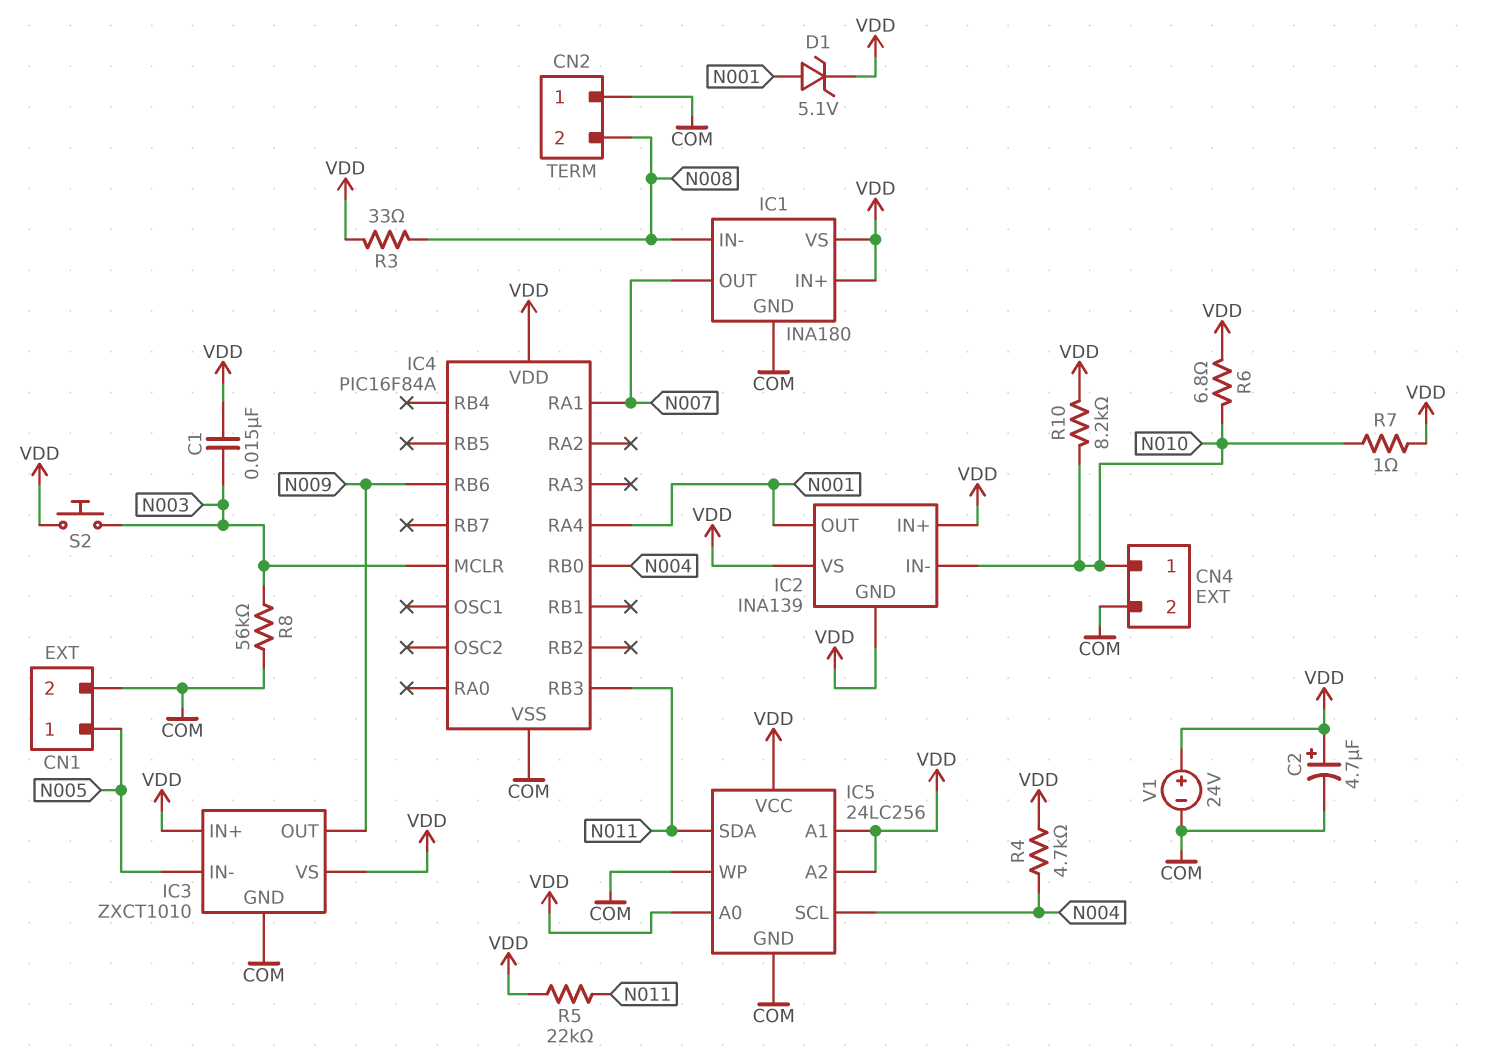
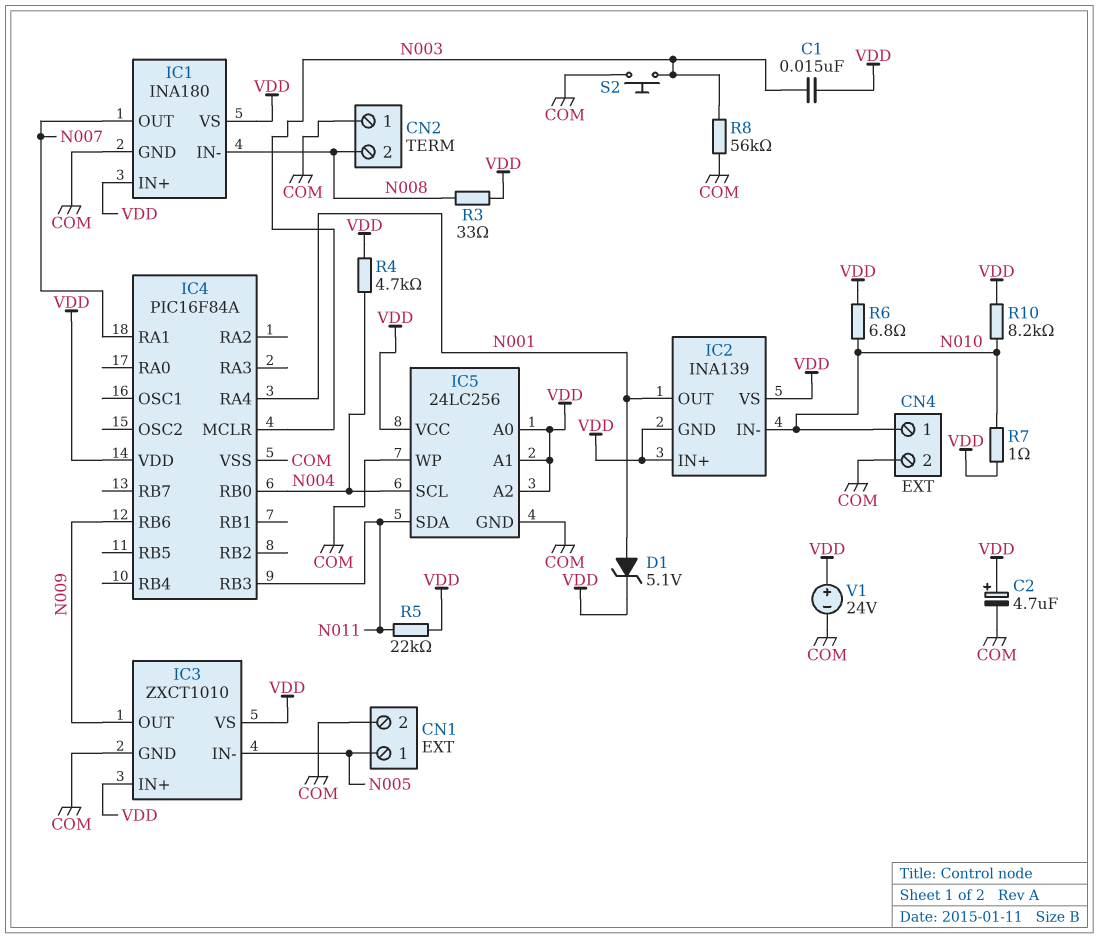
S2: button (N003, VDD) -> button (COM, N003)

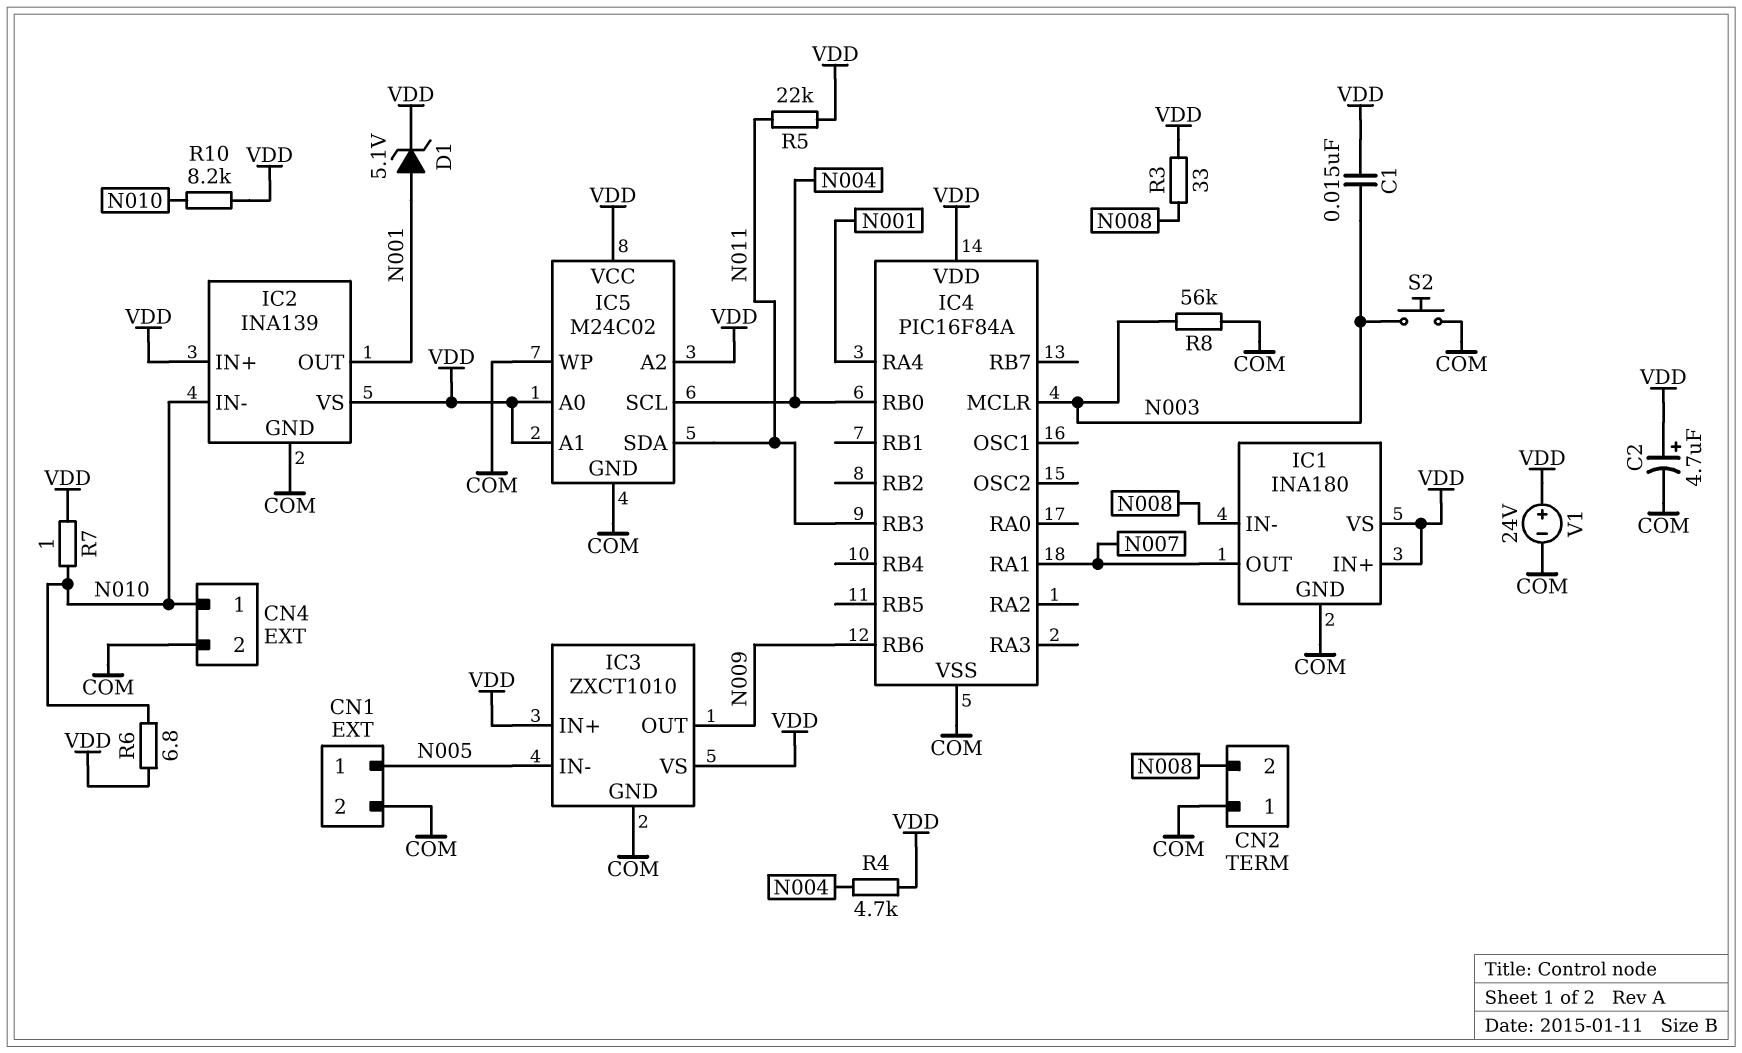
IC2 pin GND: VDD -> COM
IC5: 24LC256 -> M24C02

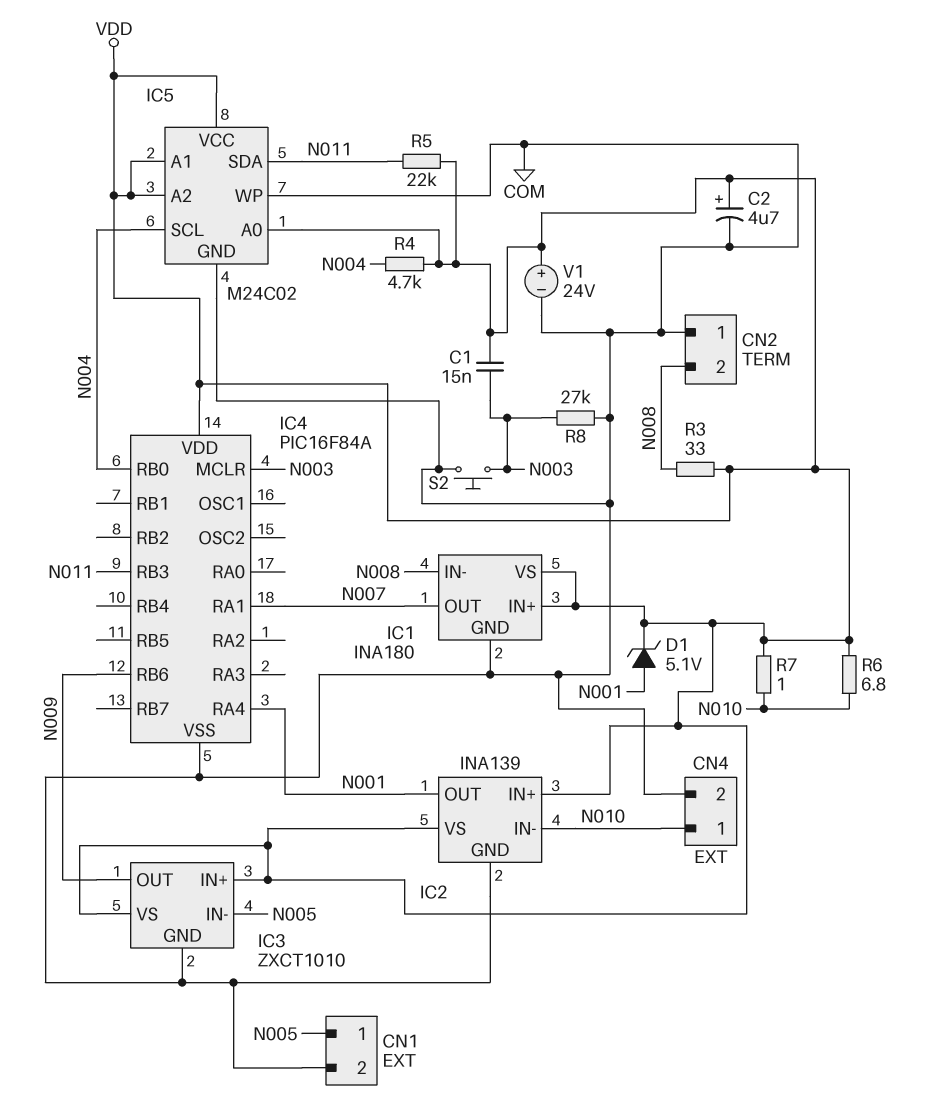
R8: 56k (COM, N003) -> 27k (COM, N003)
R10: 8.2k (N010, VDD) -> none

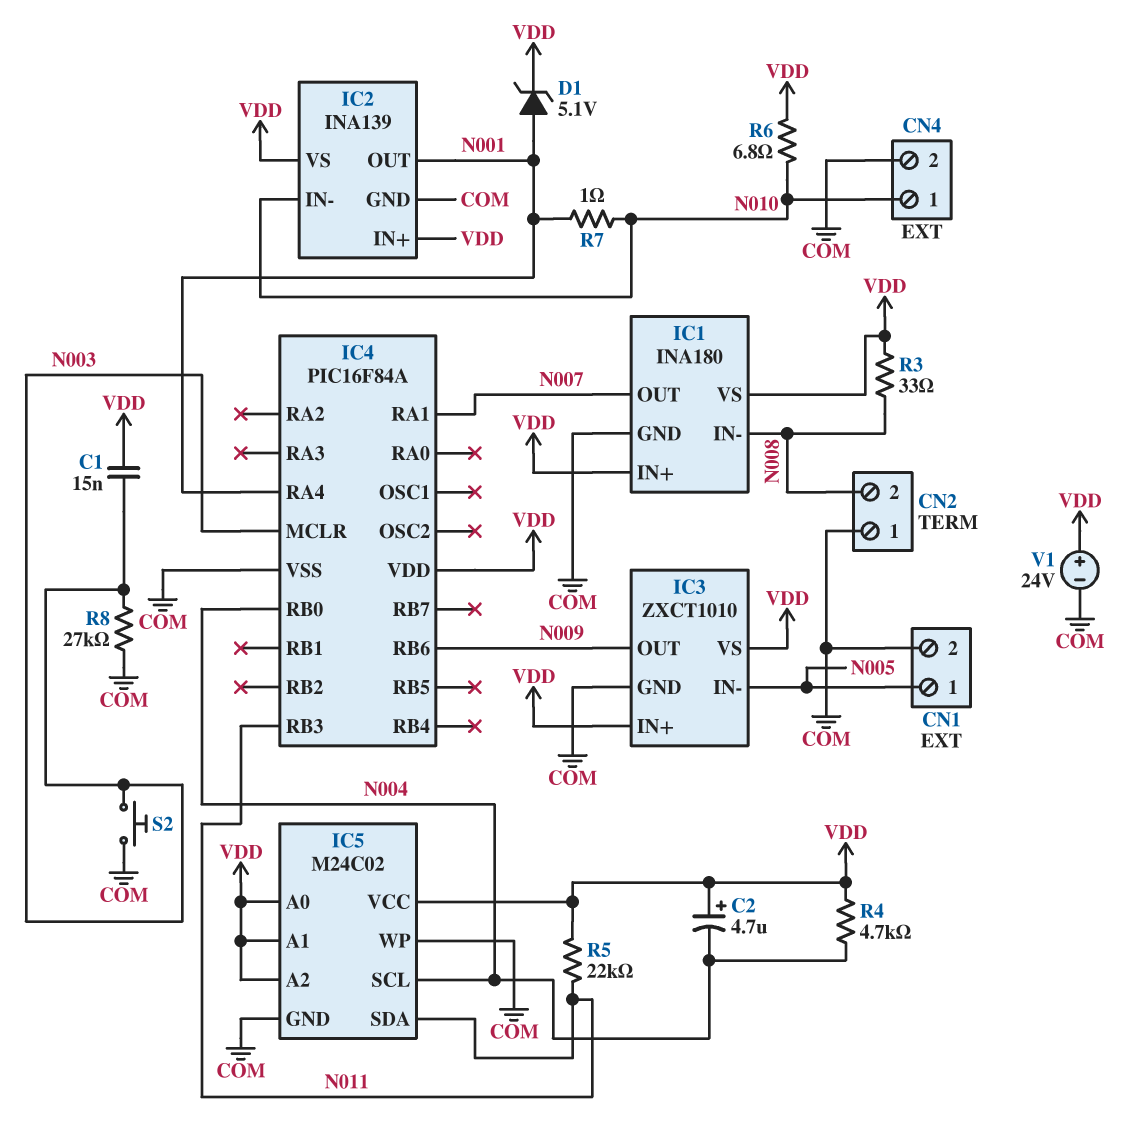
C2: 4.7uF (plus VDD, minus COM) -> 4.7uF (plus VDD, minus N004)
R7: 1 (N010, VDD) -> 1 (N001, N010)

